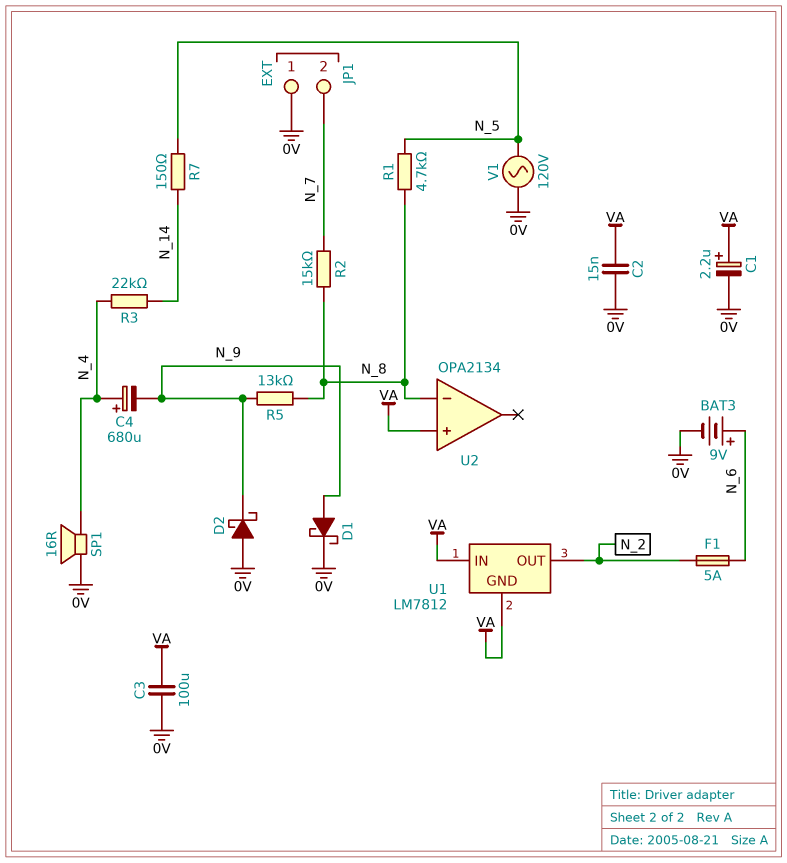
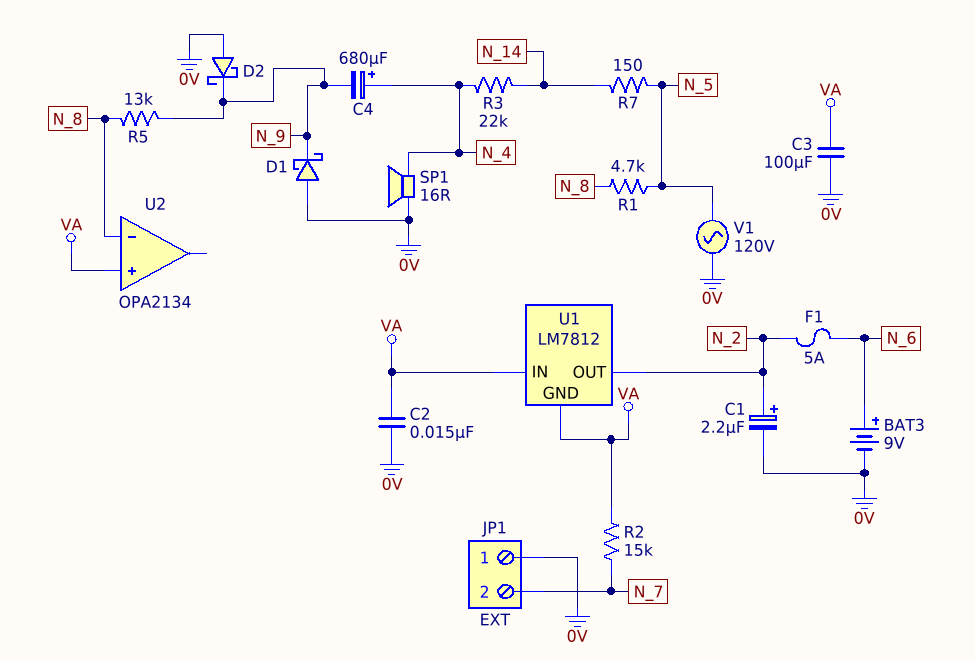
C1: 2.2uF (plus VA, minus 0V) -> 2.2uF (plus N_2, minus 0V)
D1: schottky (A N_9, K 0V) -> schottky (A 0V, K N_9)
R2: 15k (N_7, N_8) -> 15k (N_7, VA)

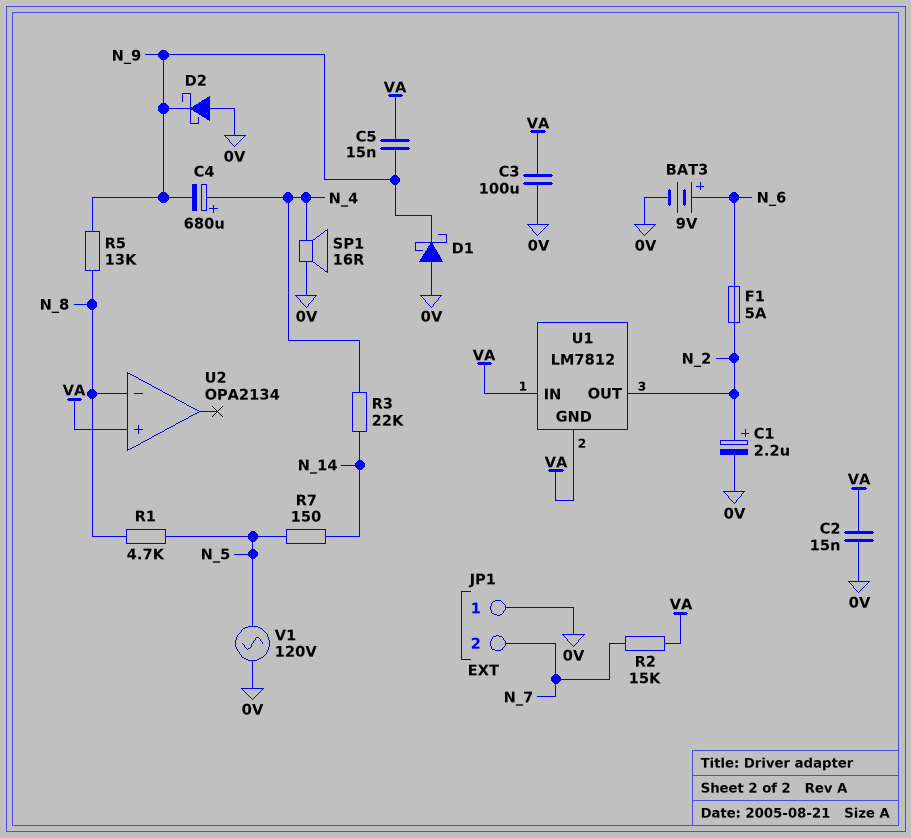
C5: none -> 15nF (N_9, VA)

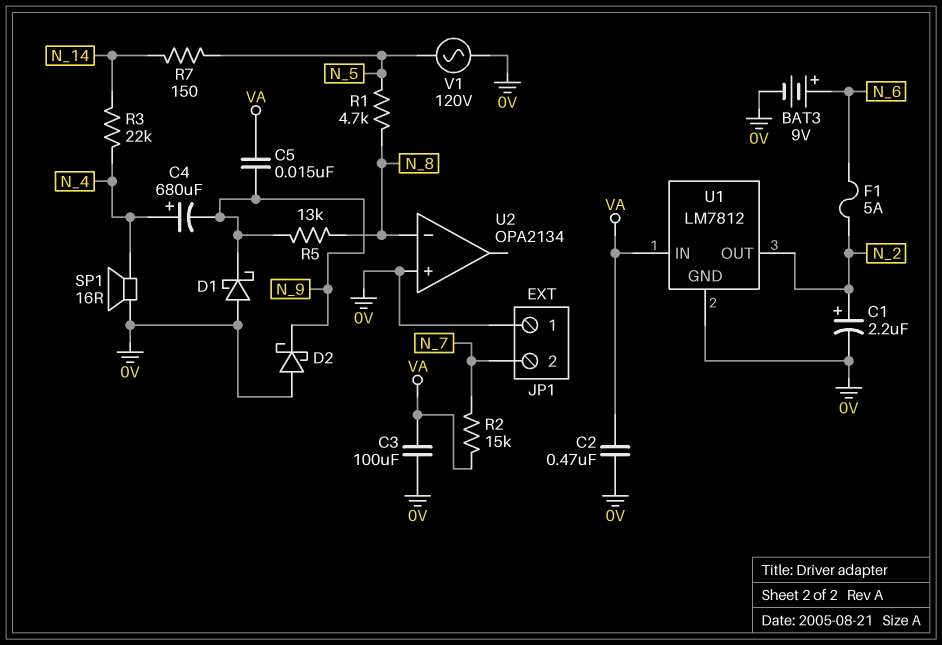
C2: 15nF (0V, VA) -> 470nF (0V, VA)
U1 pin GND: VA -> 0V
U2 pin in+: VA -> 0V

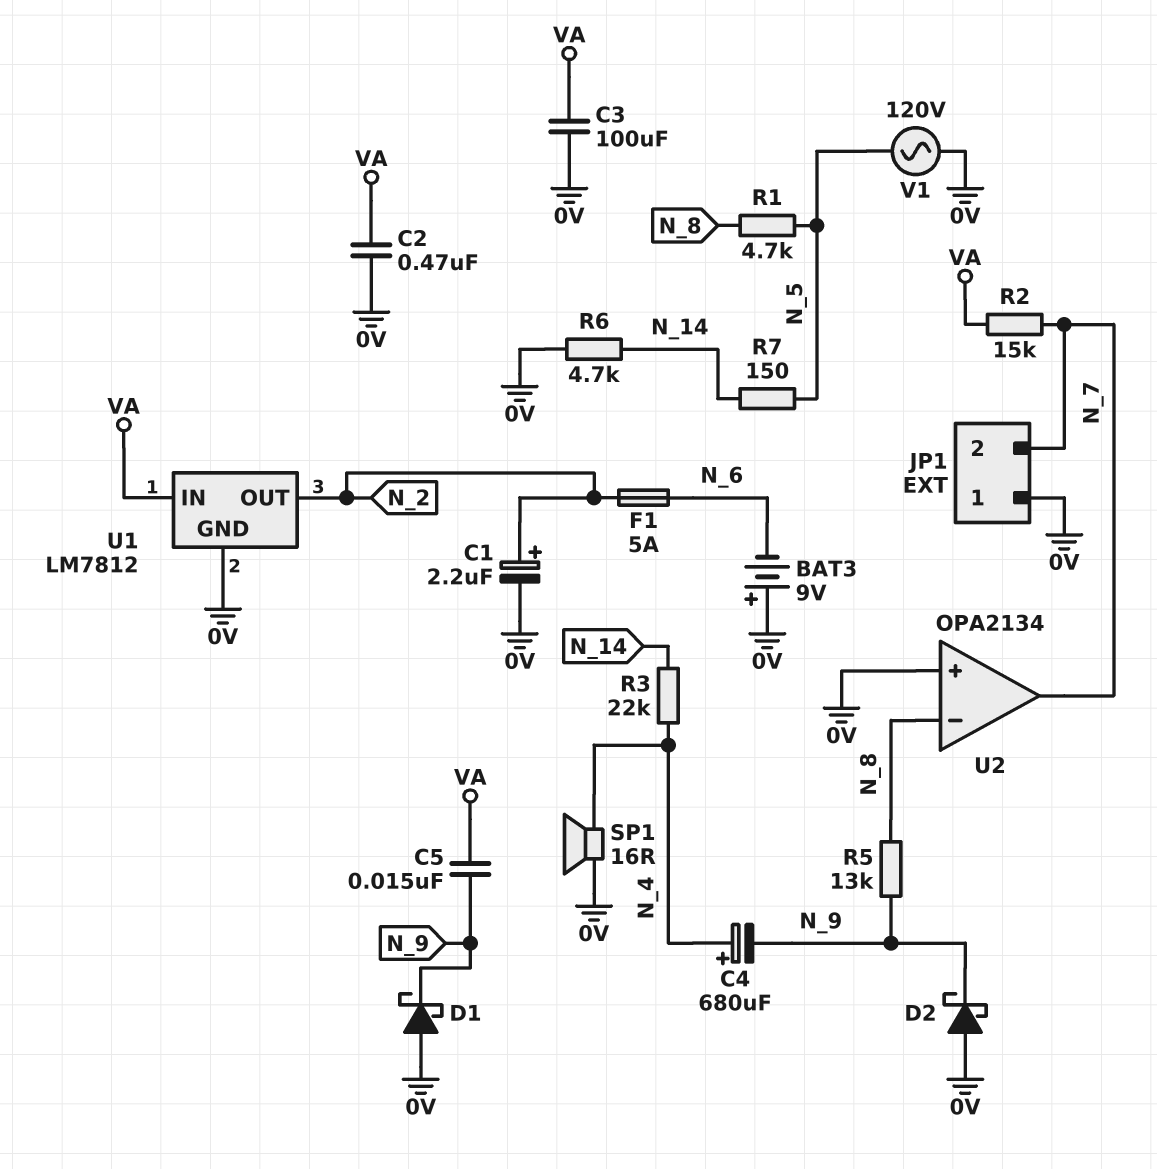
BAT3: 9V (plus N_6, minus 0V) -> 9V (plus 0V, minus N_6)
R6: none -> 4.7k (0V, N_14)
U2 pin out: none -> N_7

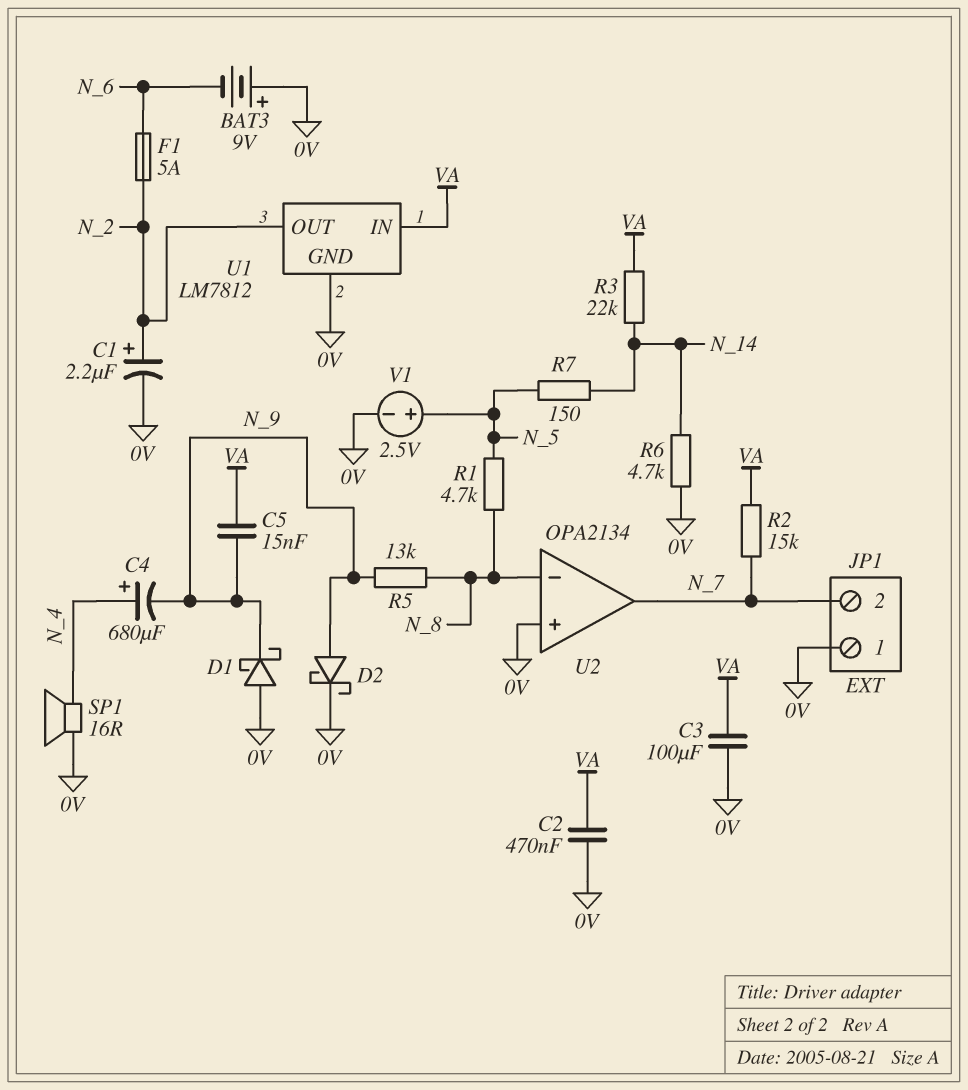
D2: schottky (A 0V, K N_9) -> schottky (A N_9, K 0V)
R3: 22k (N_4, N_14) -> 22k (N_14, VA)
V1: AC 120V (0V, N_5) -> 2.5V (plus N_5, minus 0V)

